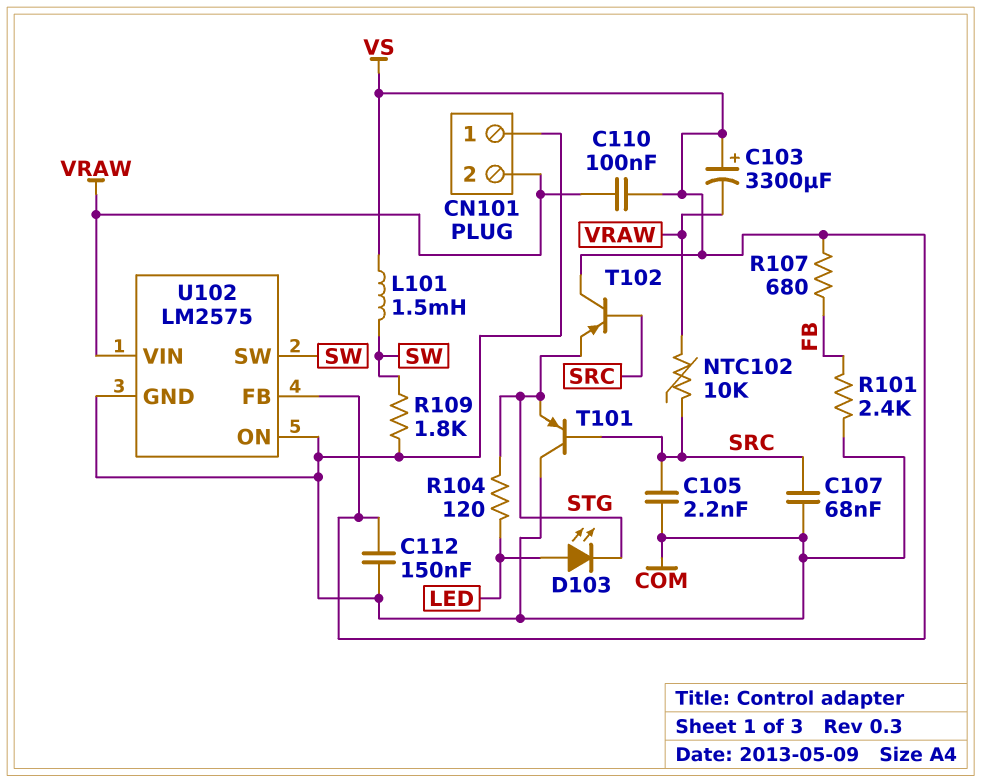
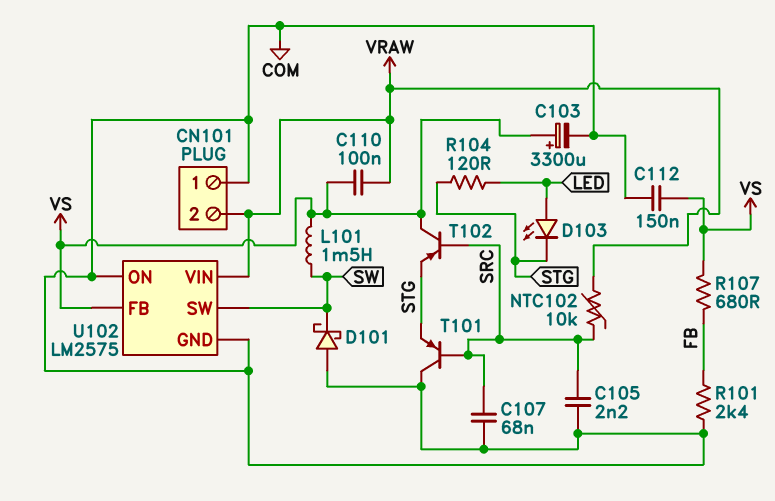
C103: 3300uF (plus VS, minus VRAW) -> 3300uF (plus VS, minus COM)
D101: none -> schottky (A COM, K SW)
R109: 1.8k (COM, SW) -> none

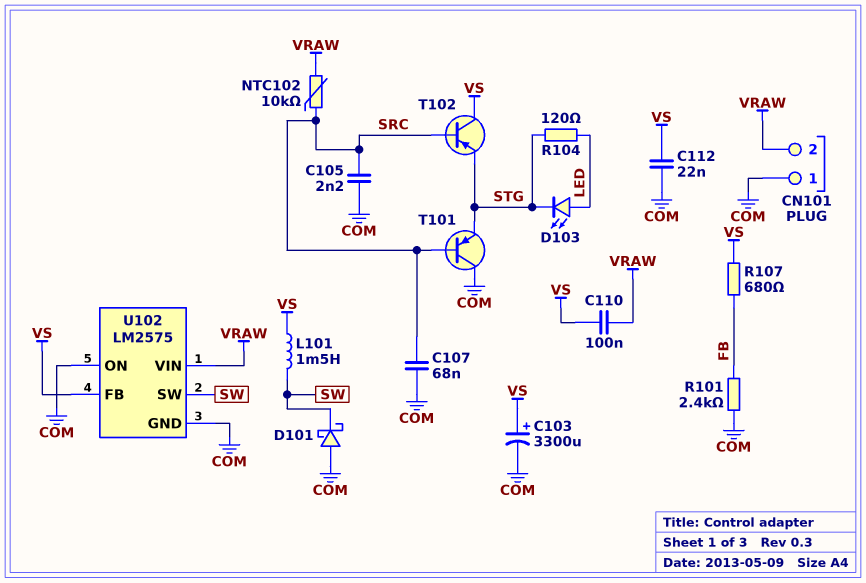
C112: 150nF (COM, VS) -> 22nF (COM, VS)

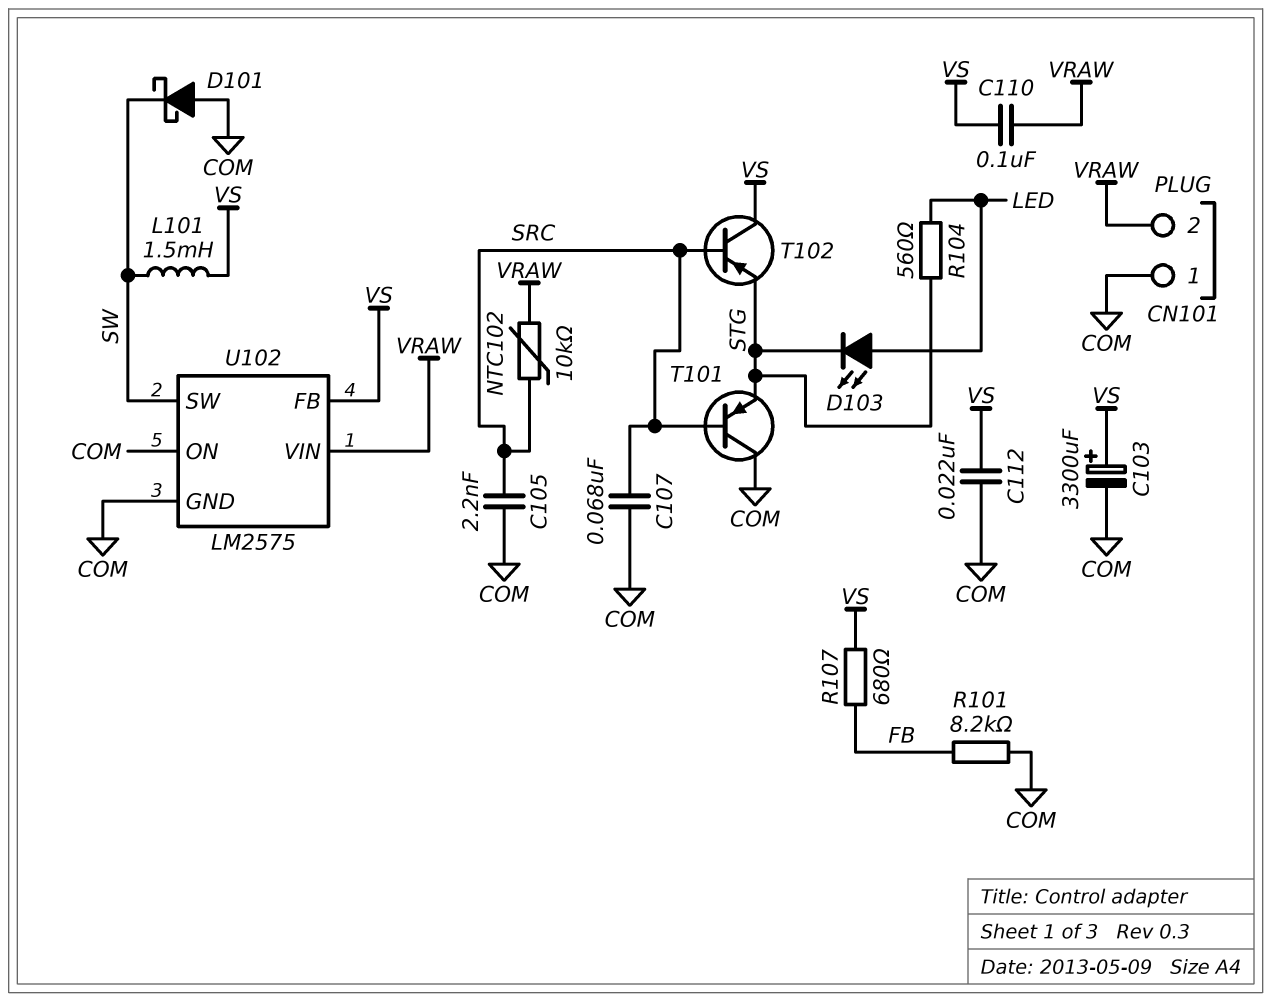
R101: 2.4k (COM, FB) -> 8.2k (COM, FB)
R104: 120 (LED, STG) -> 560 (LED, STG)

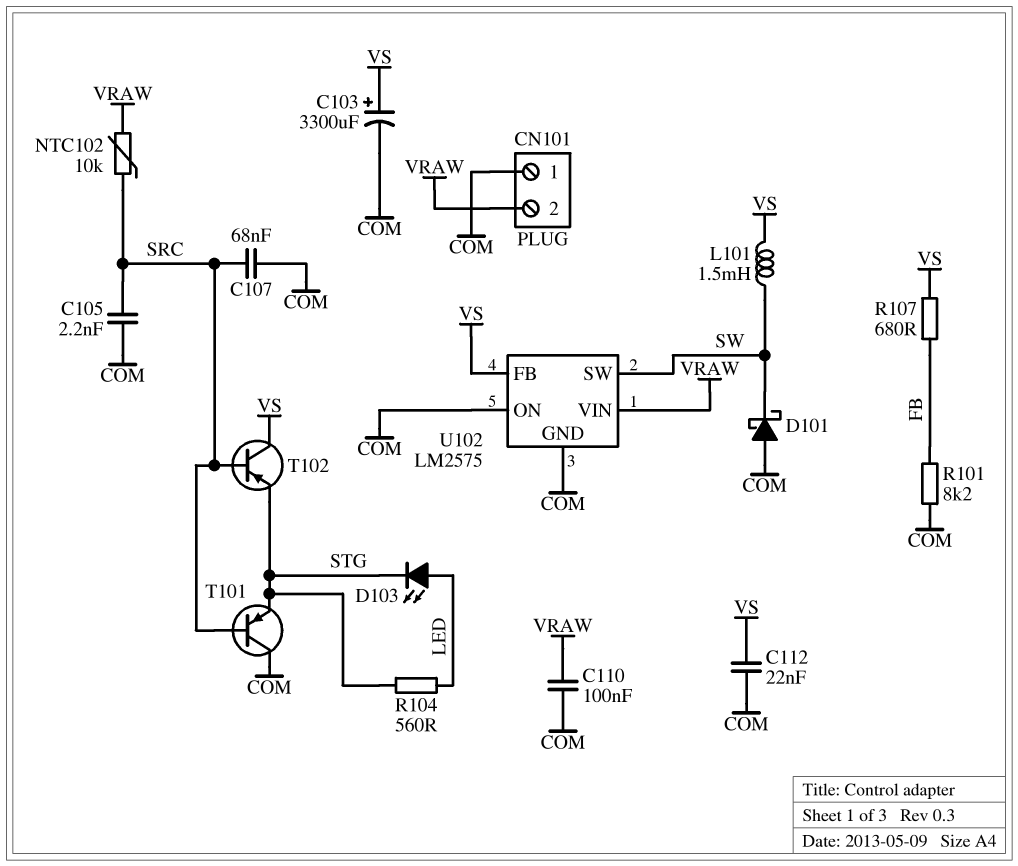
C110: 100nF (VRAW, VS) -> 100nF (COM, VRAW)

